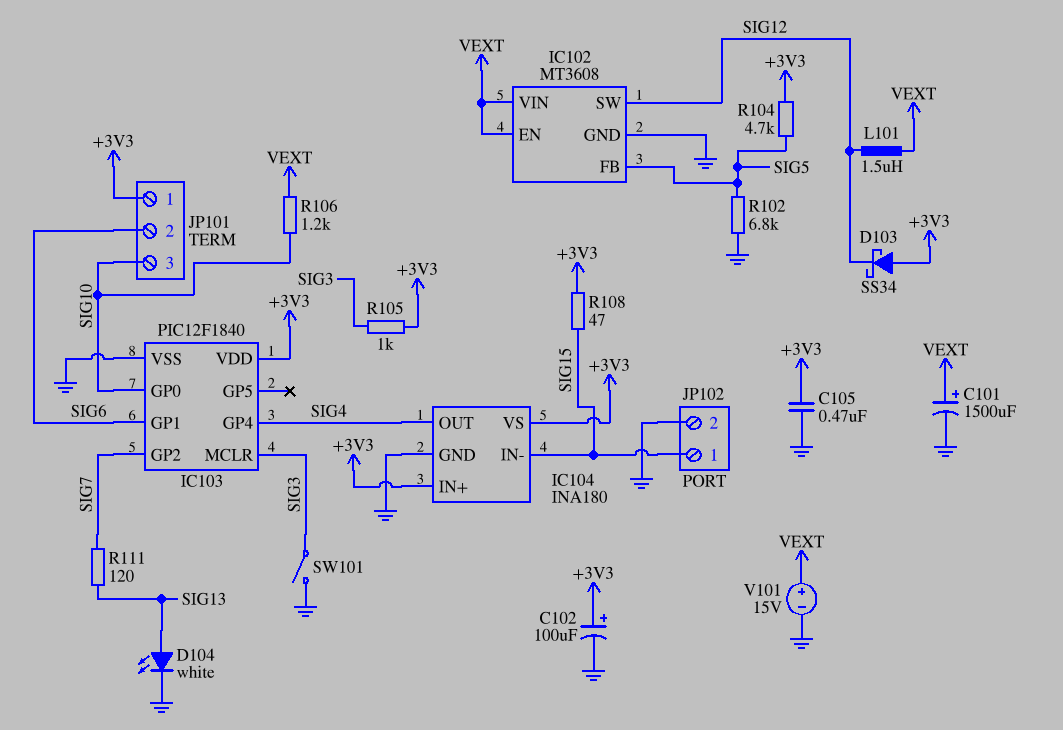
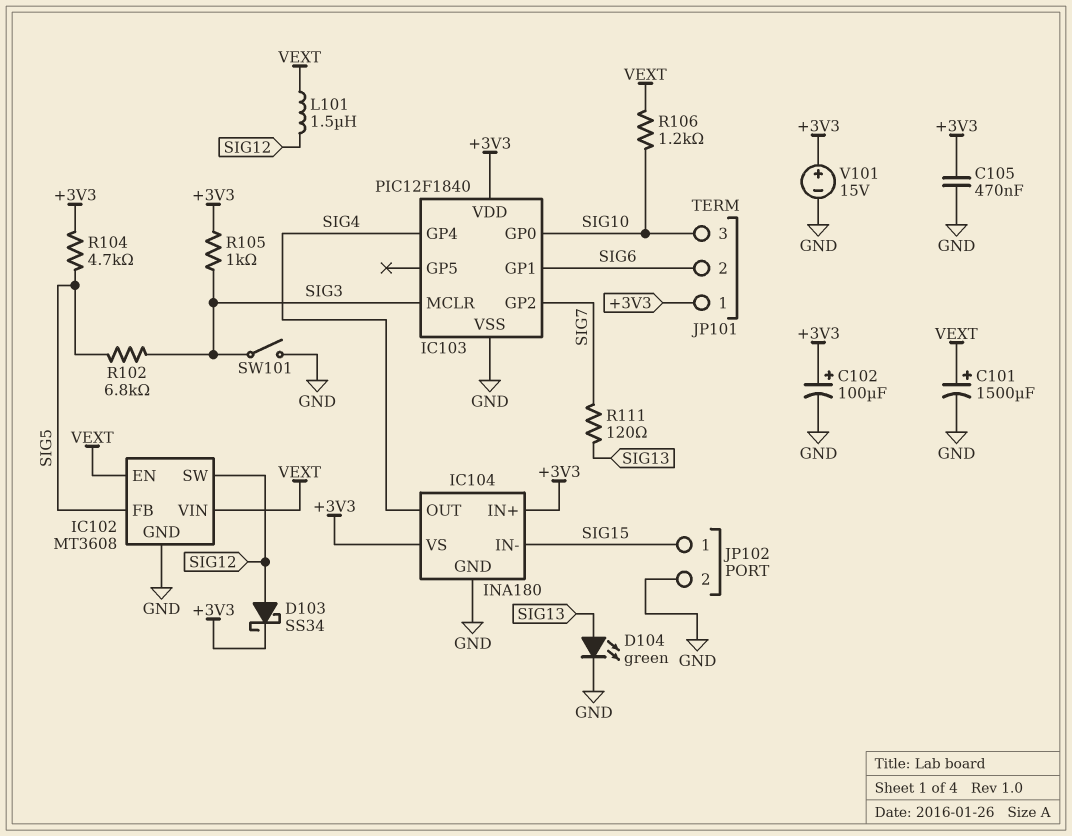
D103: schottky SS34 (A +3V3, K SIG12) -> schottky SS34 (A SIG12, K +3V3)
D104: LED white (A SIG13, K GND) -> LED green (A SIG13, K GND)
R102: 6.8k (GND, SIG5) -> 6.8k (SIG3, SIG5)
R108: 47 (+3V3, SIG15) -> none
V101: 15V (plus VEXT, minus GND) -> 15V (plus +3V3, minus GND)

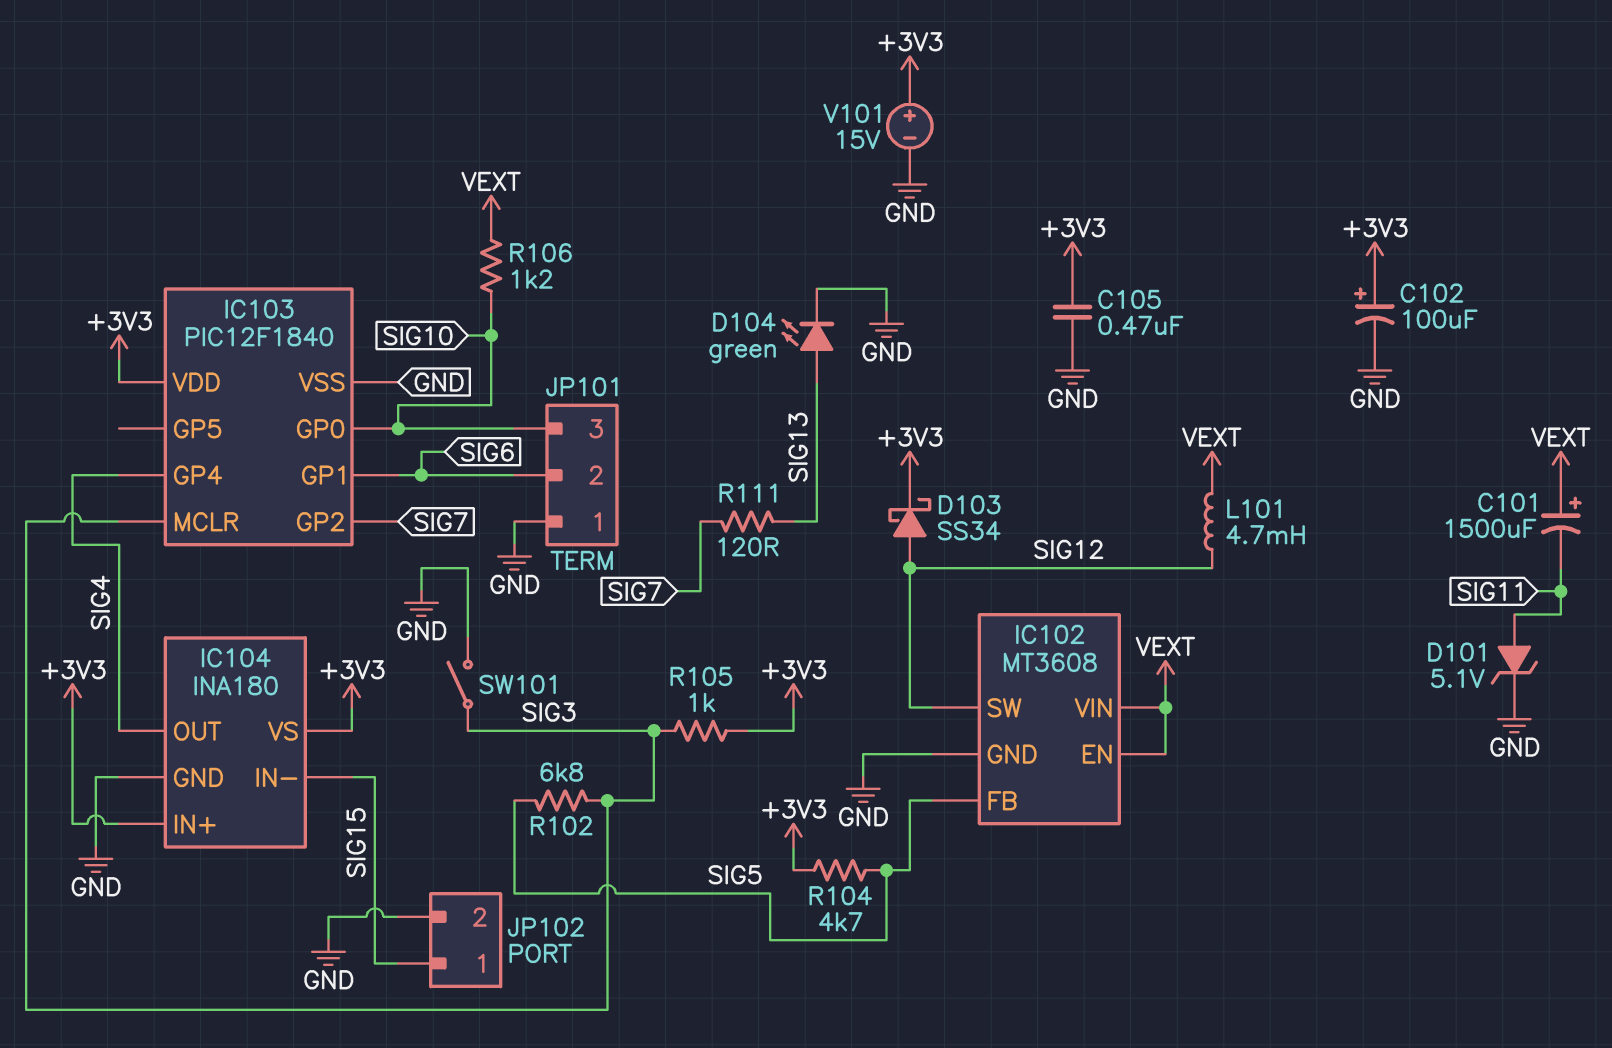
C101: 1500uF (plus VEXT, minus GND) -> 1500uF (plus VEXT, minus SIG11)
D101: none -> zener 5.1V (A SIG11, K GND)
JP101 pin 1: +3V3 -> GND
L101: 1.5uH (SIG12, VEXT) -> 4.7mH (SIG12, VEXT)

